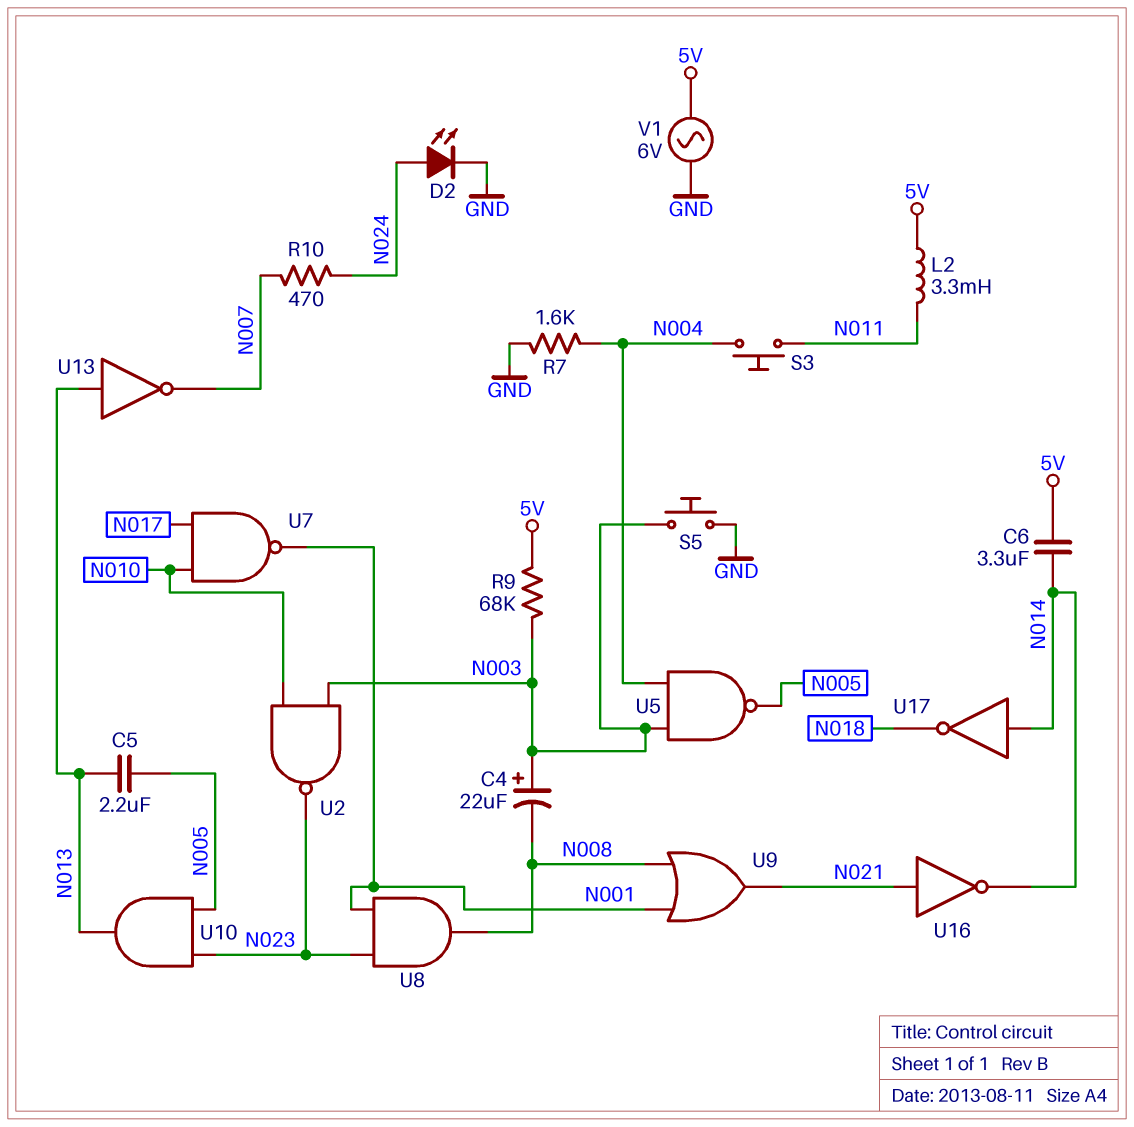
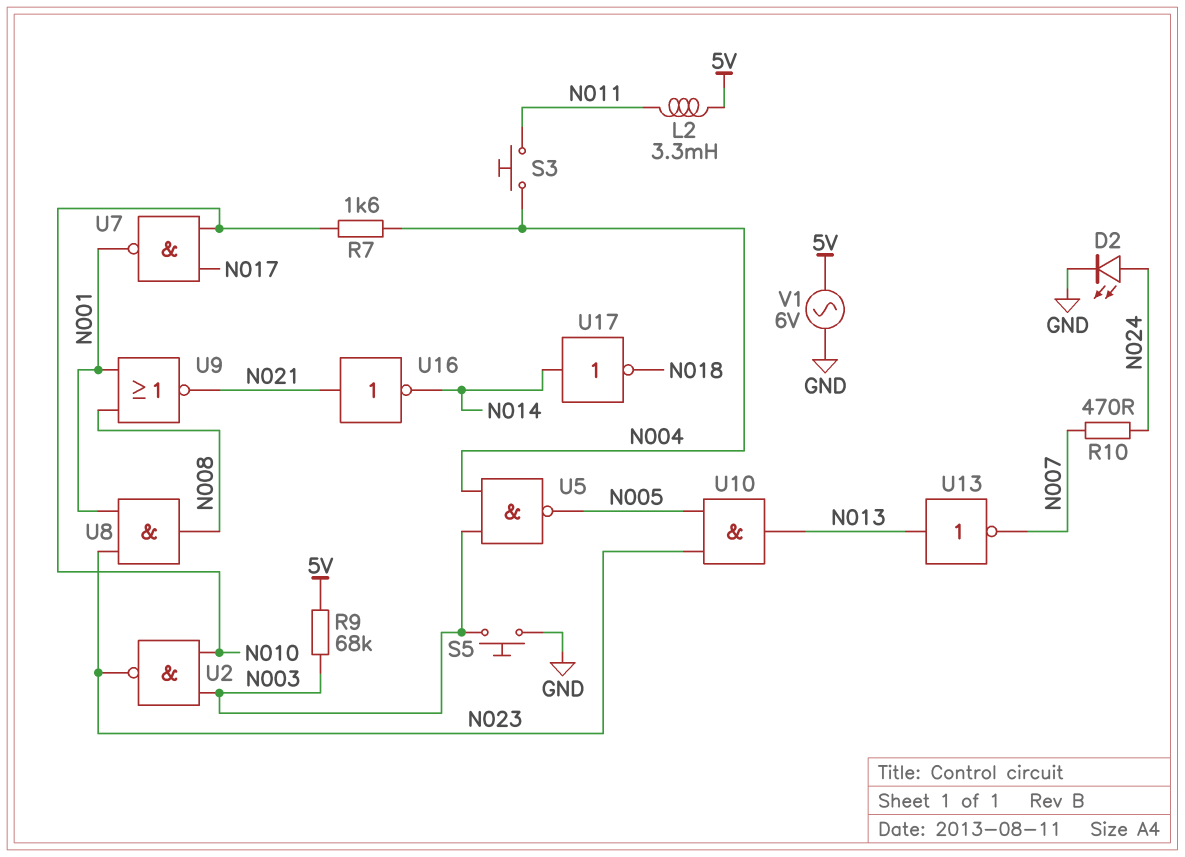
C4: 22uF (plus N003, minus N008) -> none
C5: 2.2uF (N005, N013) -> none
C6: 3.3uF (5V, N014) -> none
R7: 1.6k (GND, N004) -> 1.6k (N004, N010)
U9: OR (in N001, in N008, out N021) -> NOR (in N001, in N008, out N021)

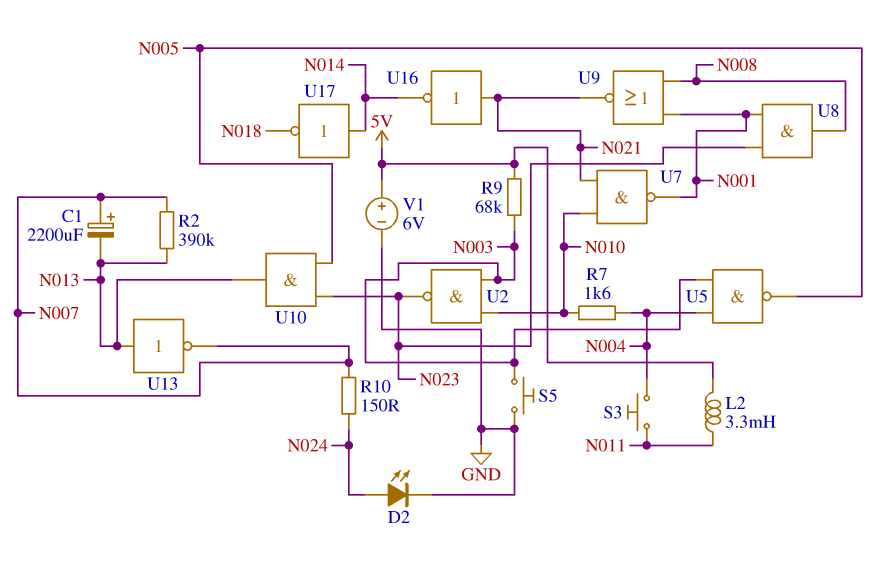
C1: none -> 2200uF (plus N007, minus N013)
R2: none -> 390k (N007, N013)
R10: 470 (N007, N024) -> 150 (N007, N024)
U7: NAND (in N010, in N017, out N001) -> NAND (in N010, in N021, out N001)
V1: AC 6V (5V, GND) -> 6V (plus 5V, minus GND)

